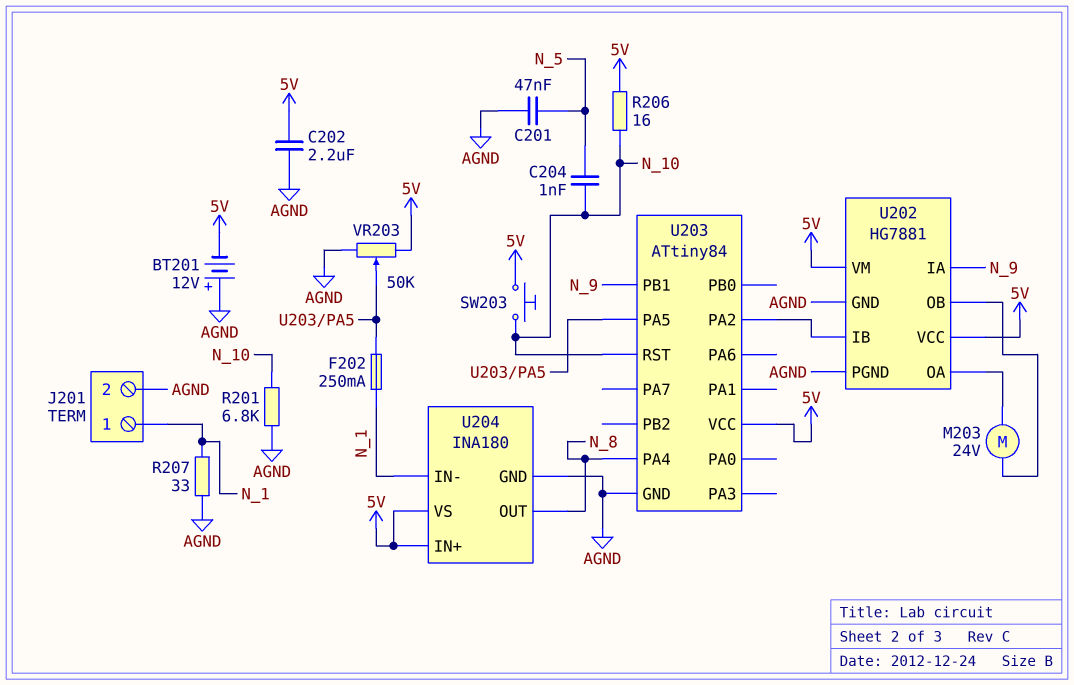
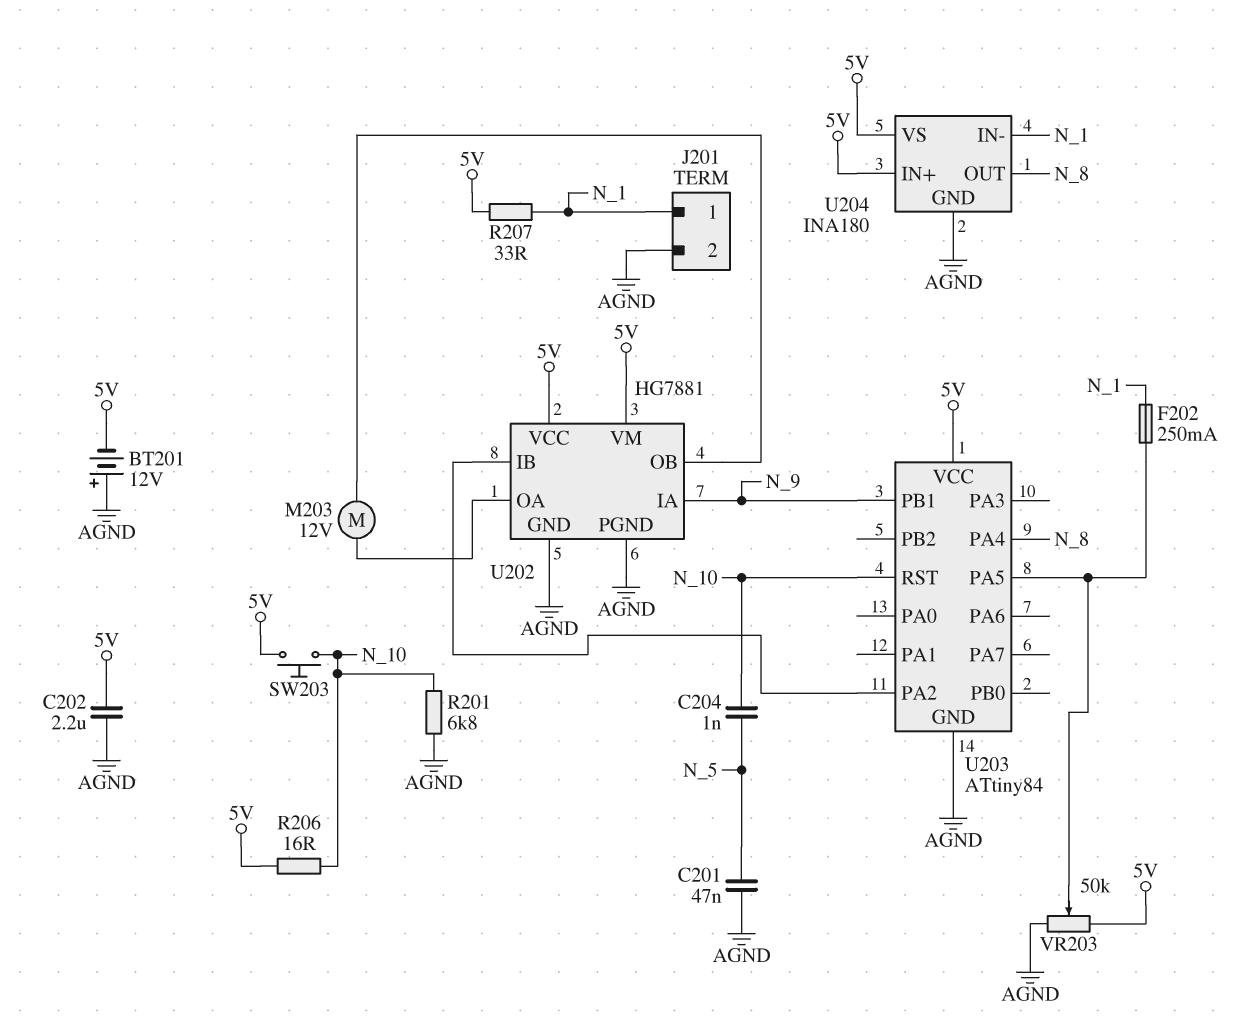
M203: motor 24V (U202/OA, U202/OB) -> motor 12V (U202/OA, U202/OB)
R207: 33 (AGND, N_1) -> 33 (5V, N_1)

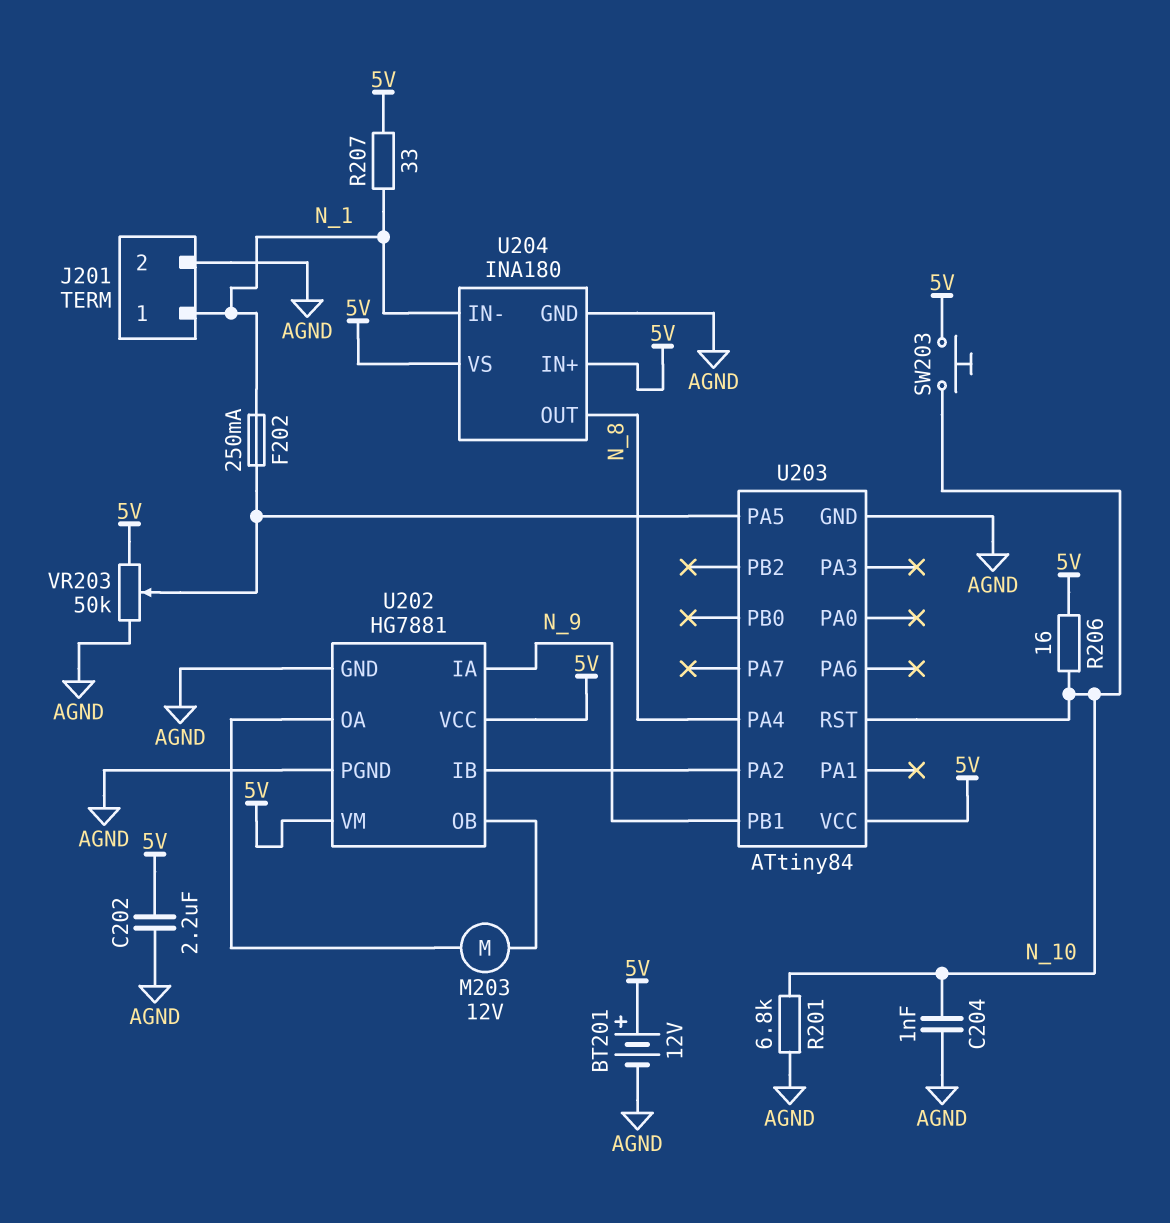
BT201: 12V (plus AGND, minus 5V) -> 12V (plus 5V, minus AGND)
C201: 47nF (AGND, N_5) -> none
C204: 1nF (N_5, N_10) -> 1nF (AGND, N_10)

